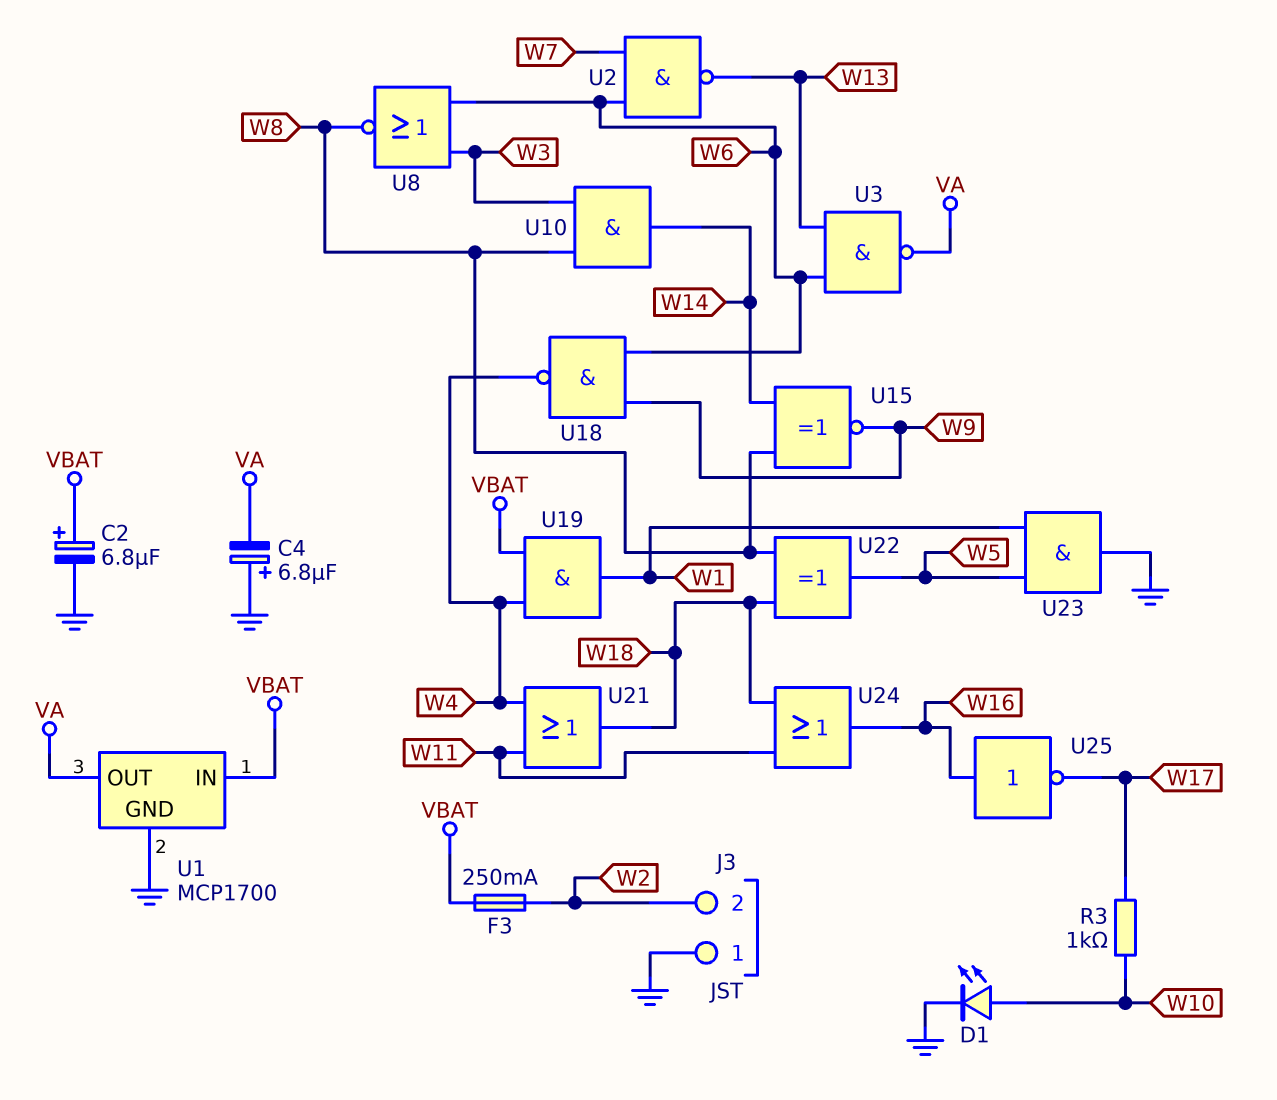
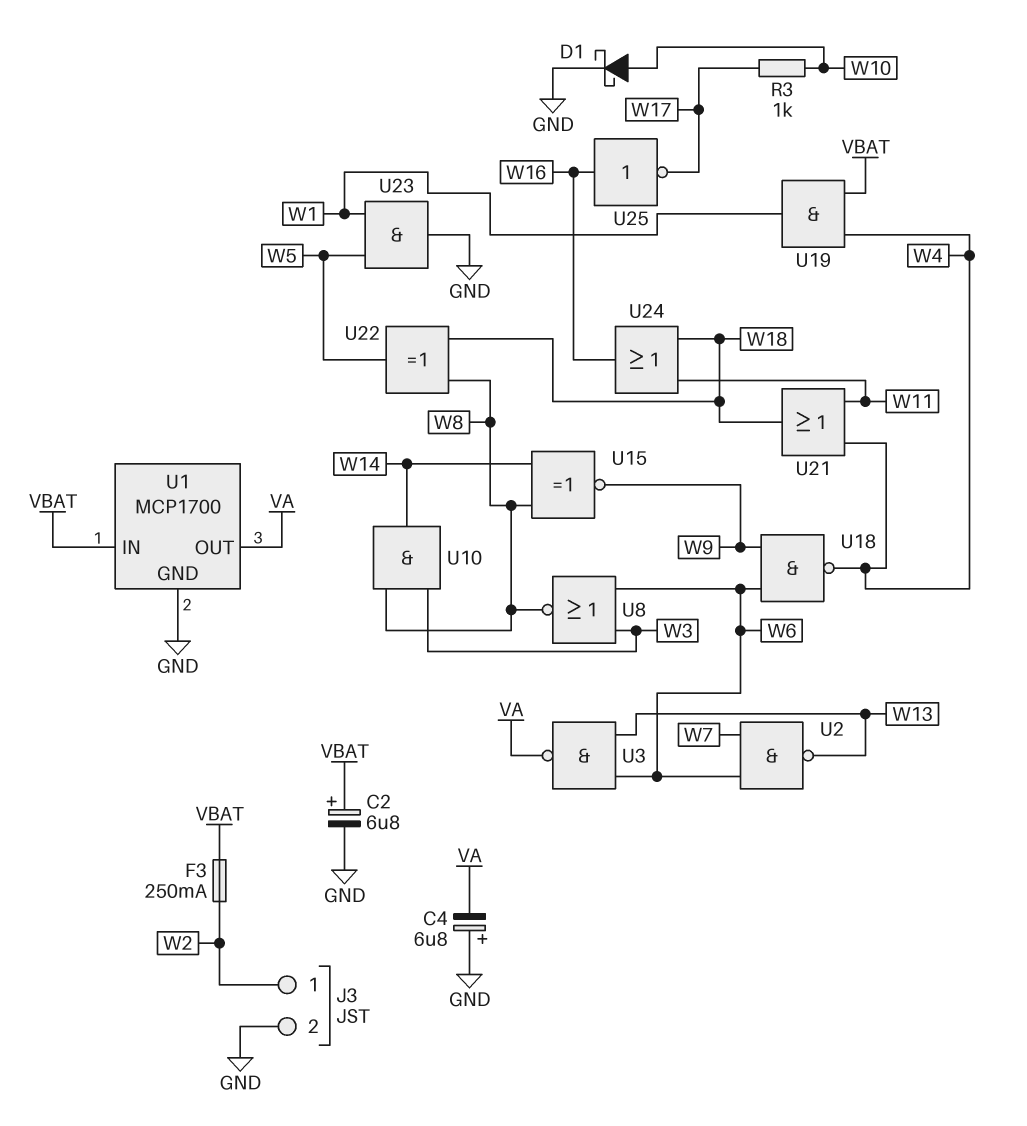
D1: LED (A W10, K GND) -> schottky (A W10, K GND)
J3 pin 1: GND -> W2
J3 pin 2: W2 -> GND

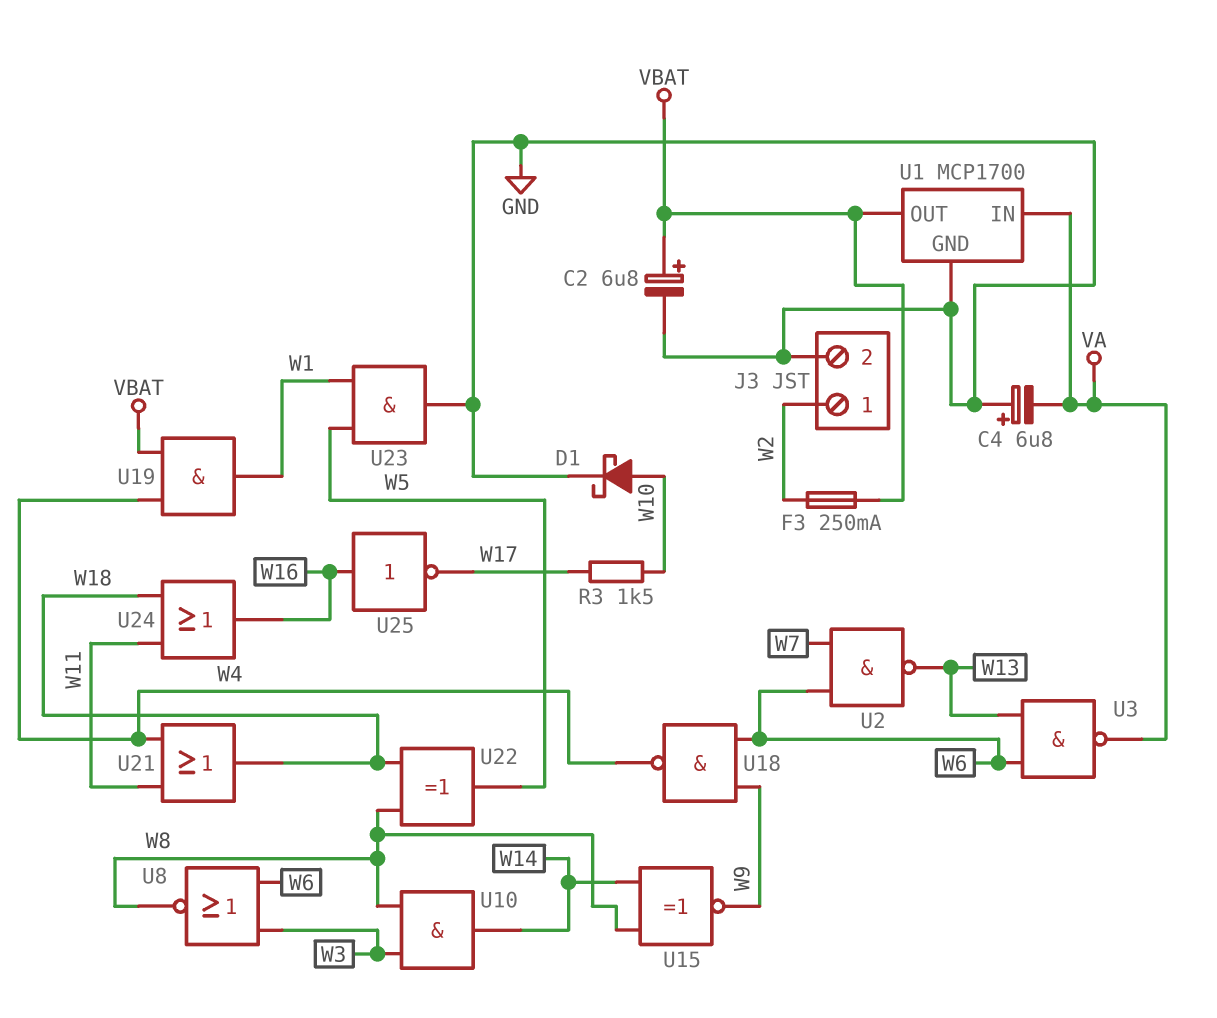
R3: 1k (W10, W17) -> 1.5k (W10, W17)
U1 pin IN: VBAT -> VA
U1 pin OUT: VA -> VBAT

